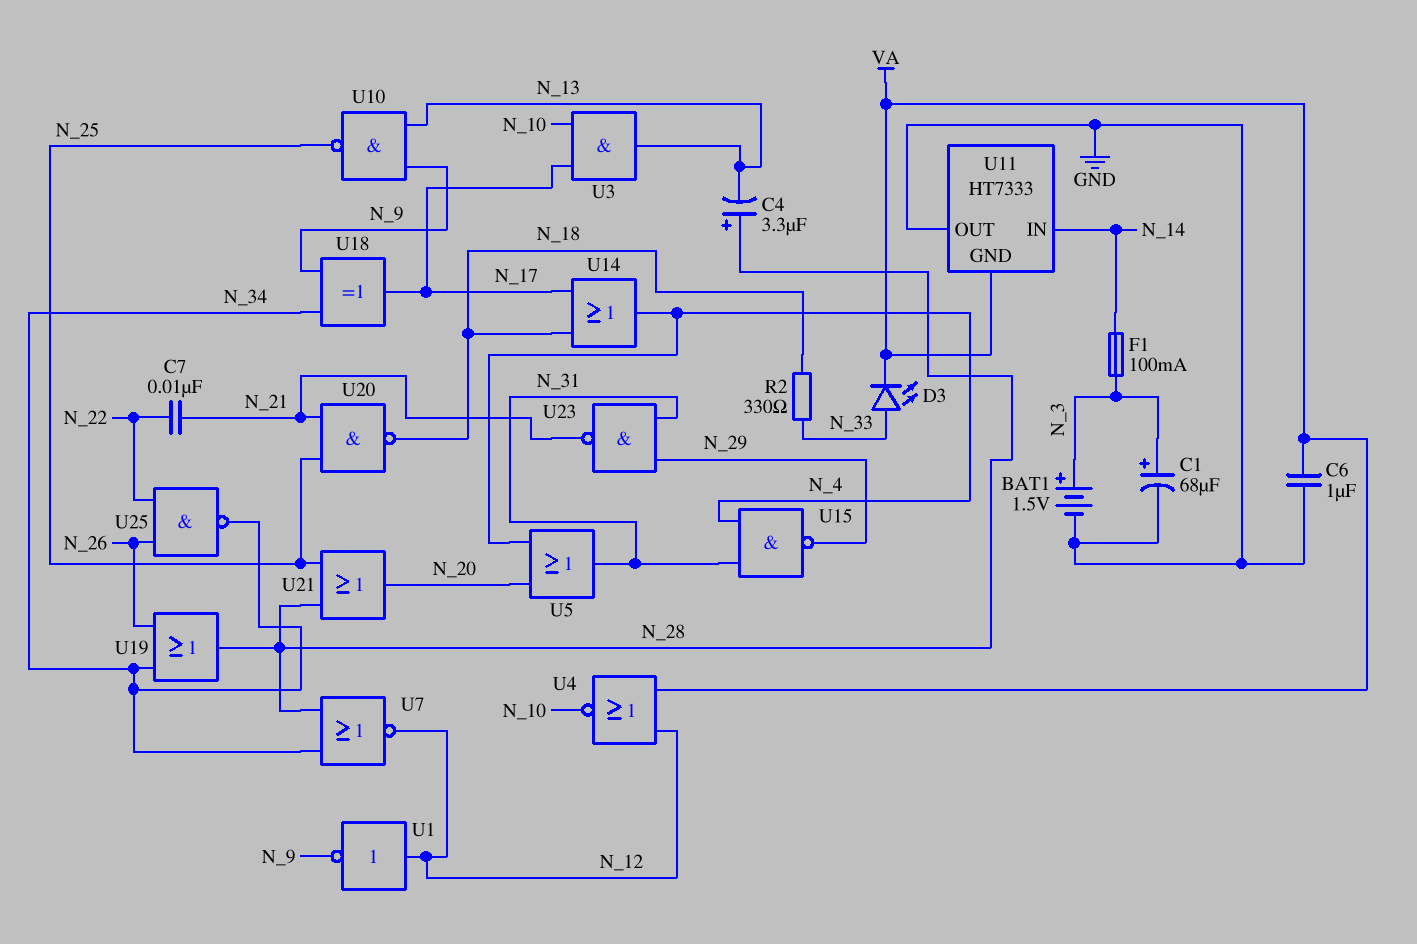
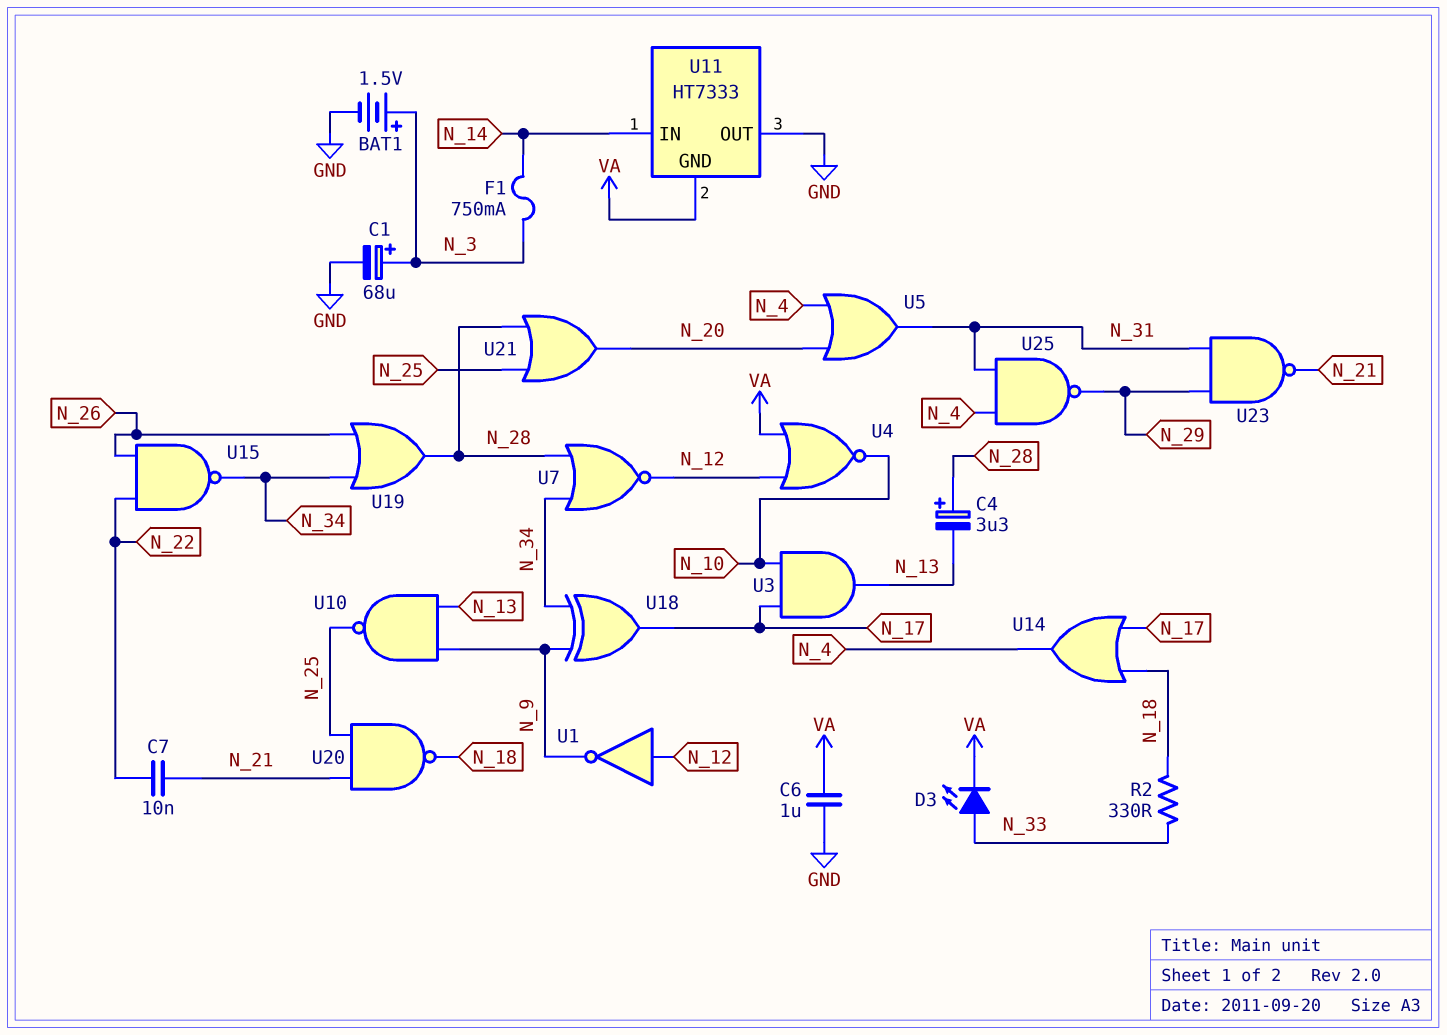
F1: 100mA (N_3, N_14) -> 750mA (N_3, N_14)
U15: NAND (in N_4, in N_31, out N_29) -> NAND (in N_22, in N_26, out N_34)
U25: NAND (in N_22, in N_26, out N_34) -> NAND (in N_4, in N_31, out N_29)

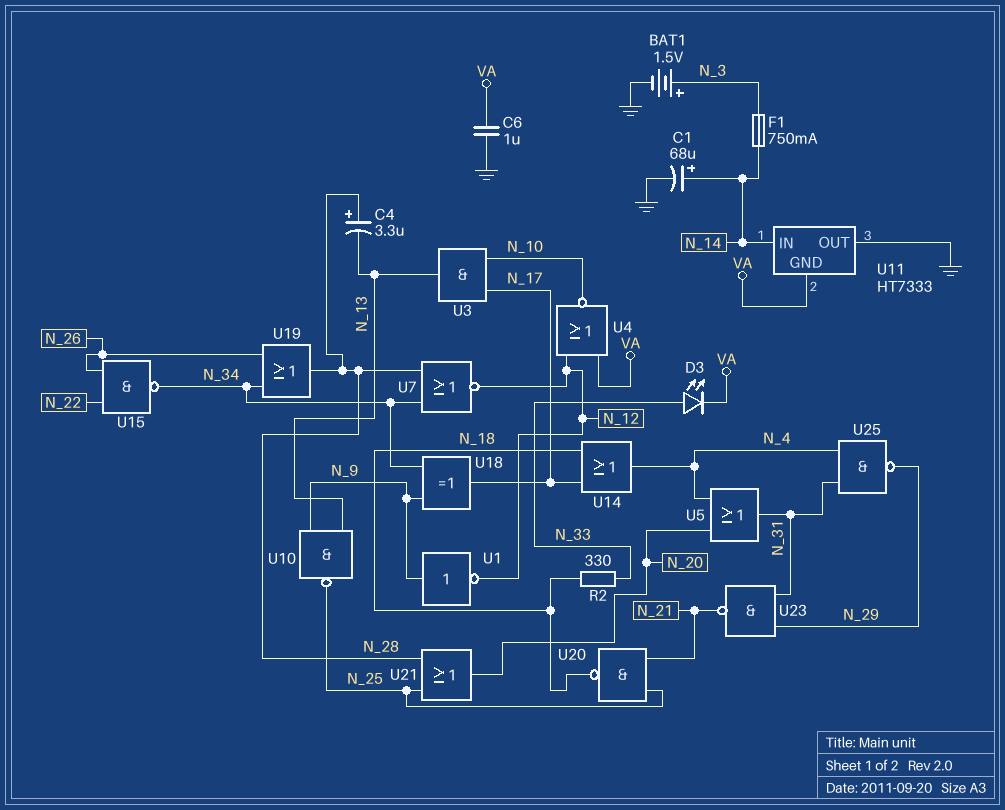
C1: 68uF (plus N_3, minus GND) -> 68uF (plus N_14, minus GND)
C7: 10nF (N_21, N_22) -> none
U1: NOT (in N_12, out N_9) -> NOT (in N_9, out N_12)

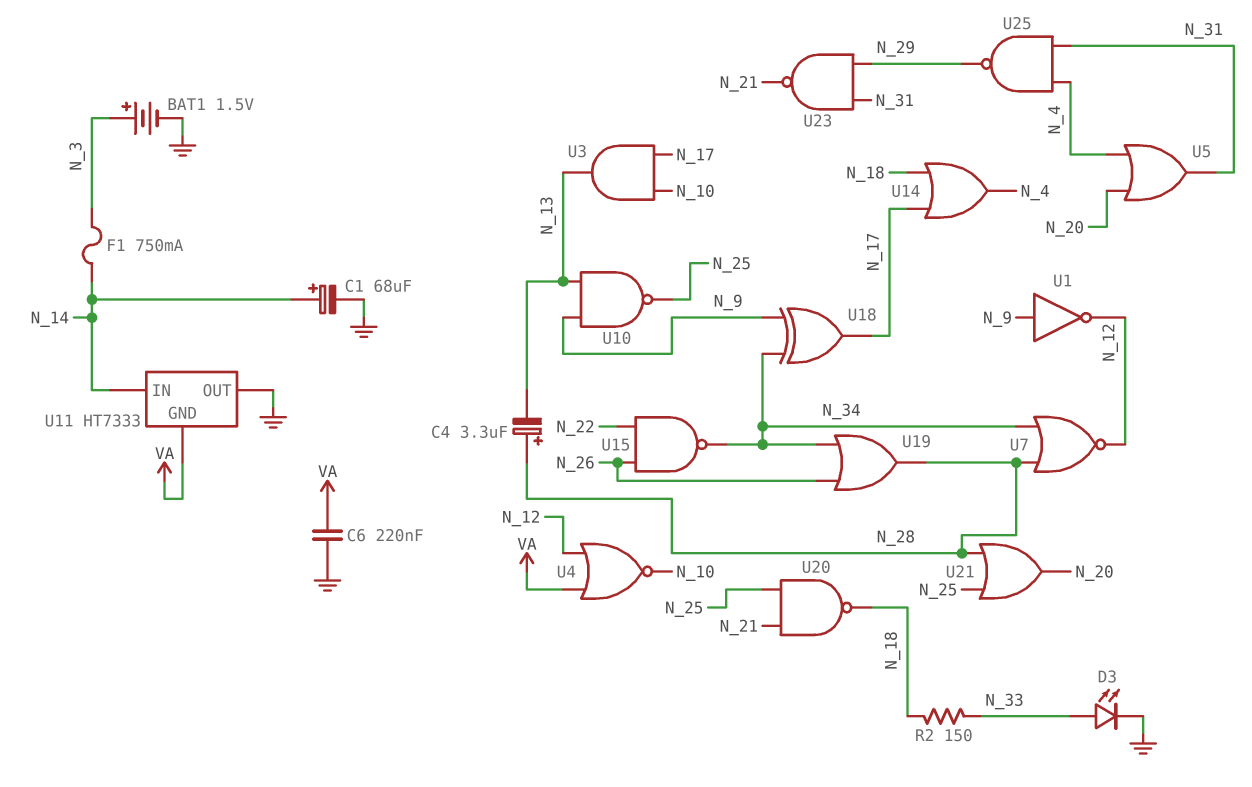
C6: 1uF (GND, VA) -> 220nF (GND, VA)
D3: LED (A N_33, K VA) -> LED (A N_33, K GND)
R2: 330 (N_18, N_33) -> 150 (N_18, N_33)

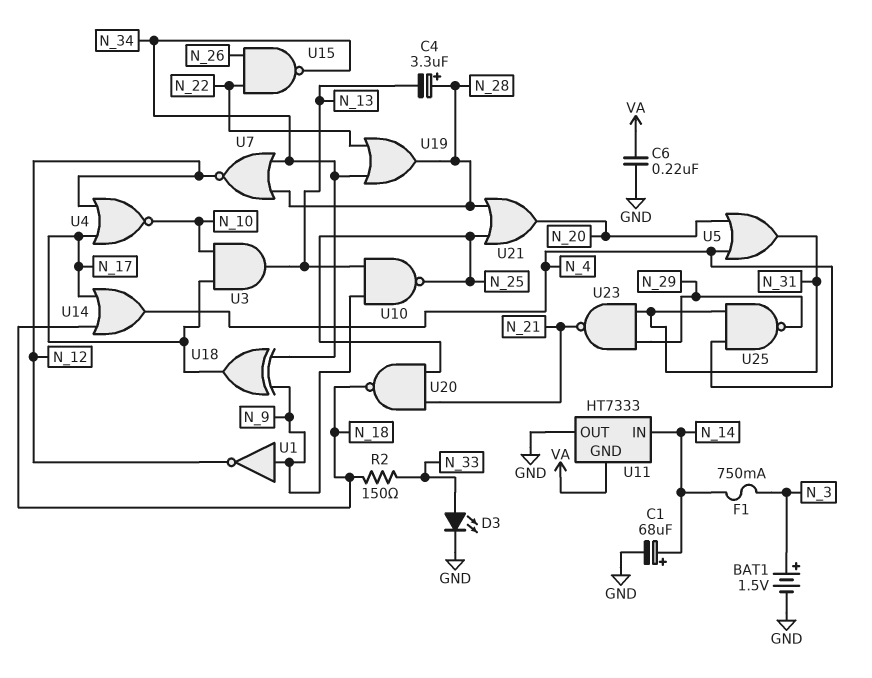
U4: NOR (in N_12, in VA, out N_10) -> NOR (in N_12, in N_17, out N_10)
U19: OR (in N_26, in N_34, out N_28) -> OR (in N_22, in N_34, out N_28)

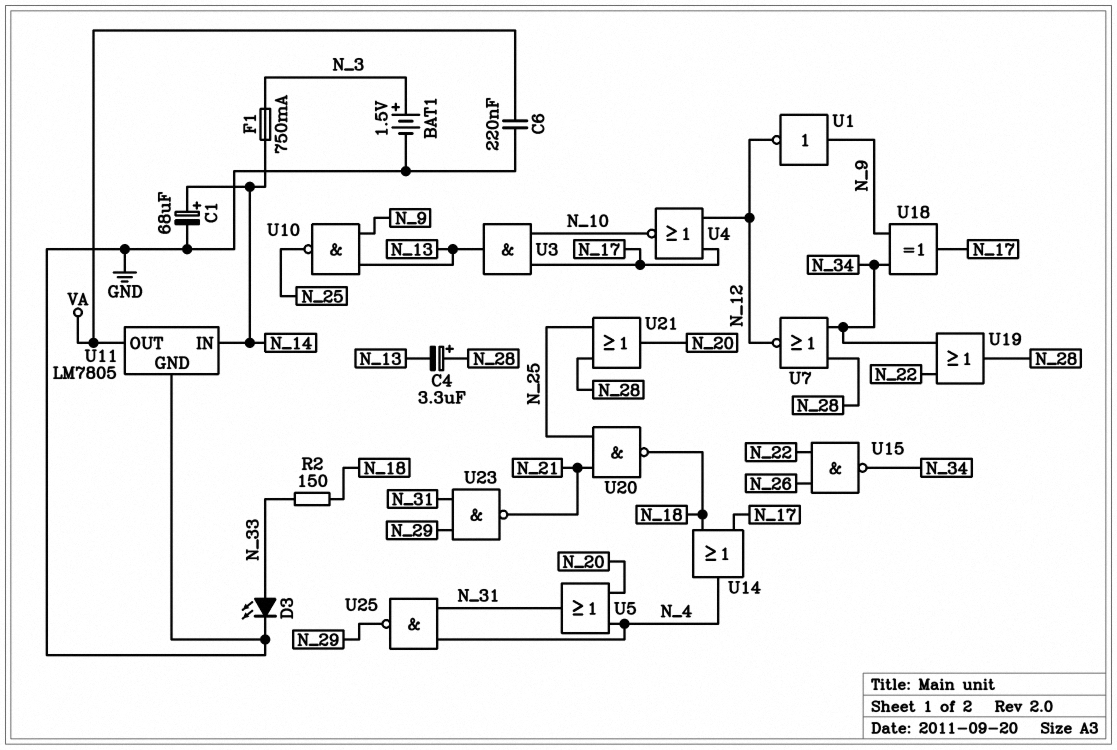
U11: HT7333 -> LM7805
U11 pin GND: VA -> GND
U11 pin OUT: GND -> VA

